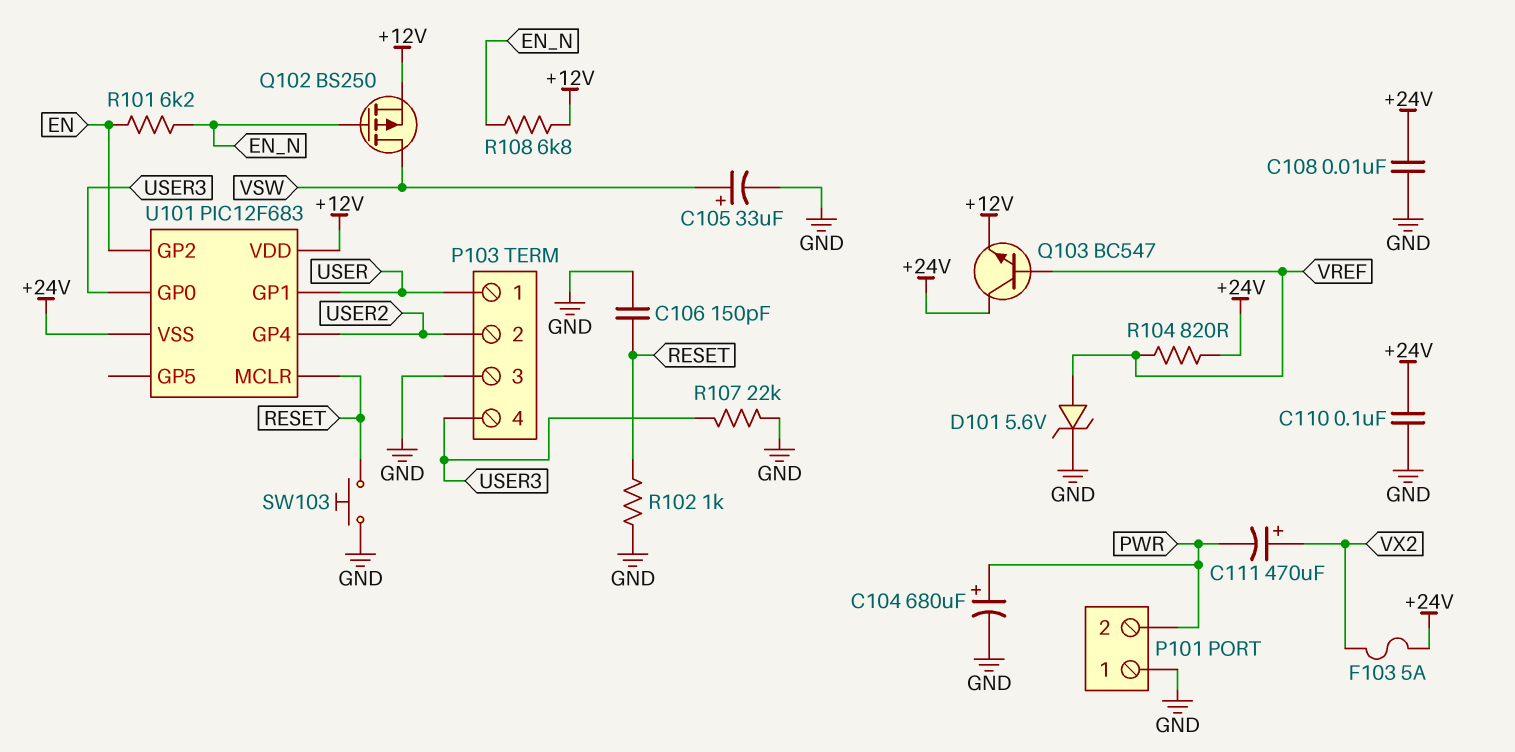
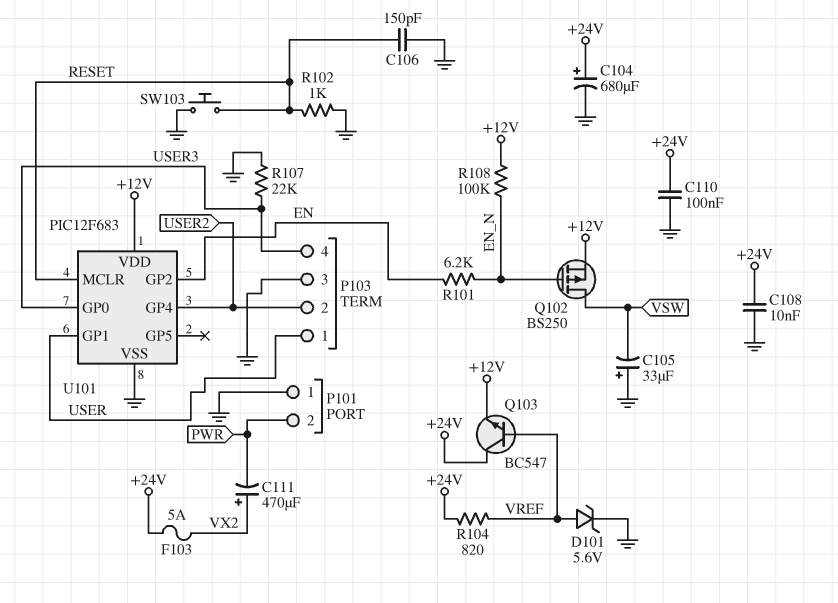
C104: 680uF (plus PWR, minus GND) -> 680uF (plus +24V, minus GND)
C105: 33uF (plus VSW, minus GND) -> 33uF (plus GND, minus VSW)
R108: 6.8k (+12V, EN_N) -> 100k (+12V, EN_N)
U101 pin VSS: +24V -> GND

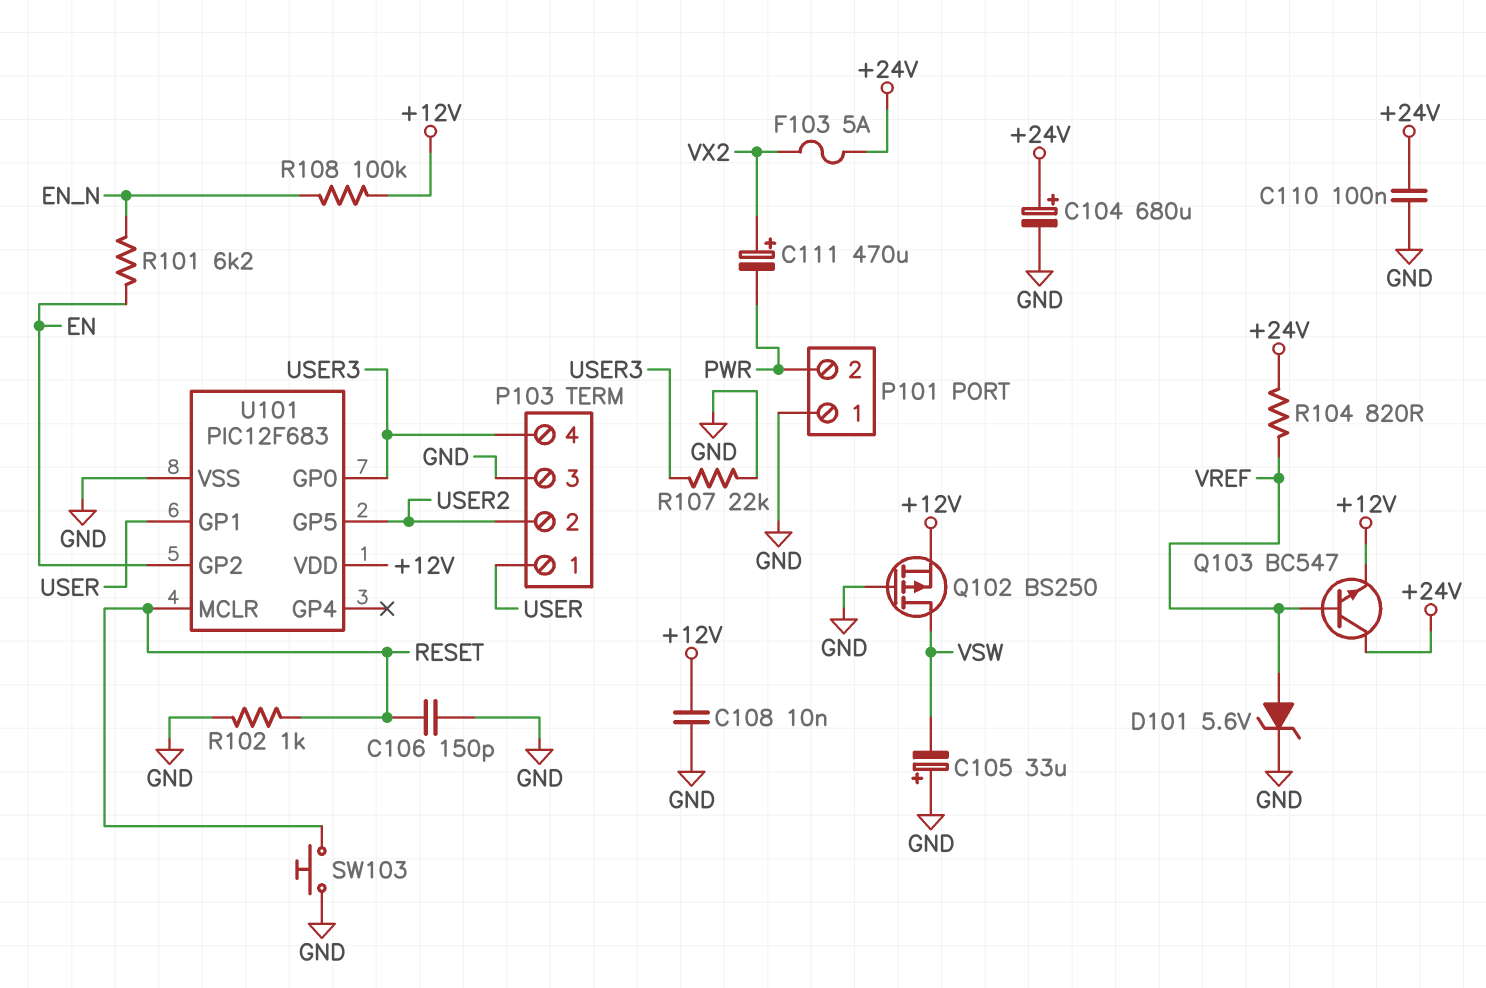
C108: 10nF (+24V, GND) -> 10nF (+12V, GND)
Q102: PMOS BS250 (G EN_N, D VSW, S +12V) -> PMOS BS250 (G GND, D VSW, S +12V)
U101 pin GP4: USER2 -> none
U101 pin GP5: none -> USER2

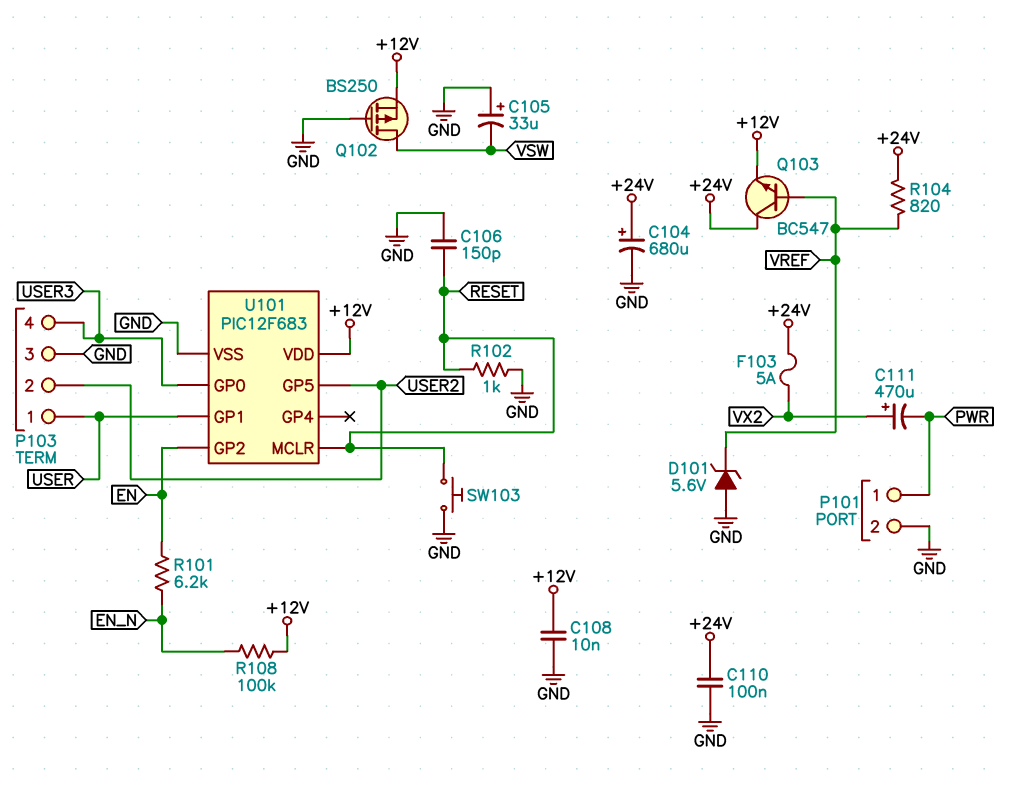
D101: zener 5.6V (A VREF, K GND) -> zener 5.6V (A GND, K VREF)
P101 pin 1: GND -> PWR
P101 pin 2: PWR -> GND
R107: 22k (GND, USER3) -> none

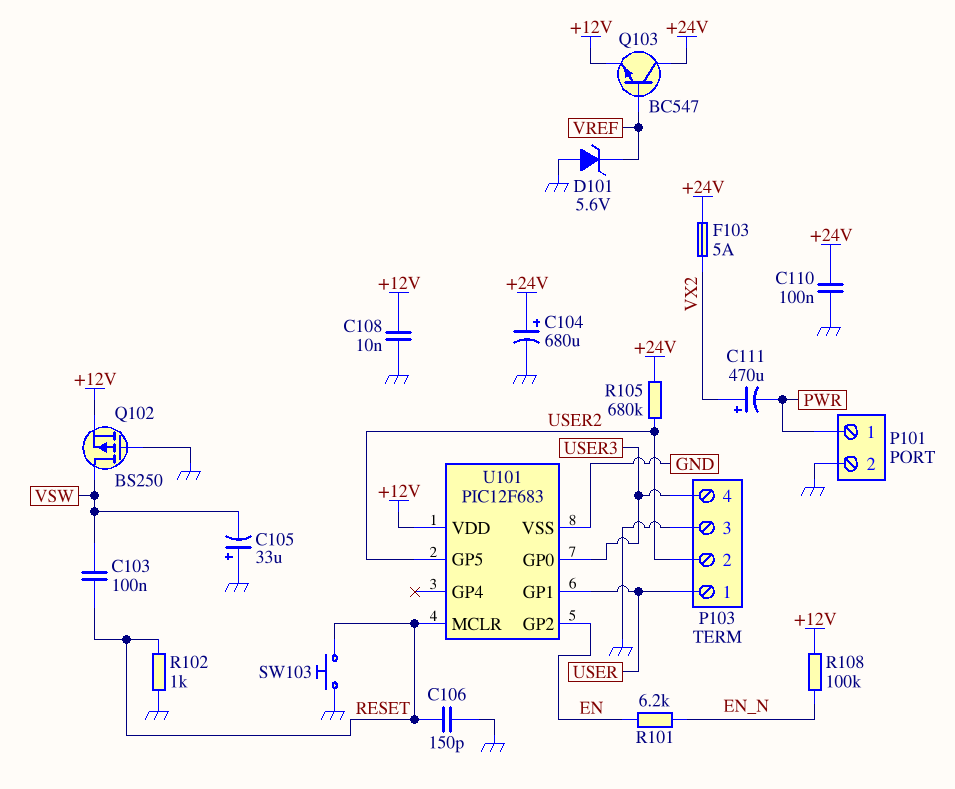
C103: none -> 100nF (RESET, VSW)
R104: 820 (+24V, VREF) -> none
R105: none -> 680k (+24V, USER2)

